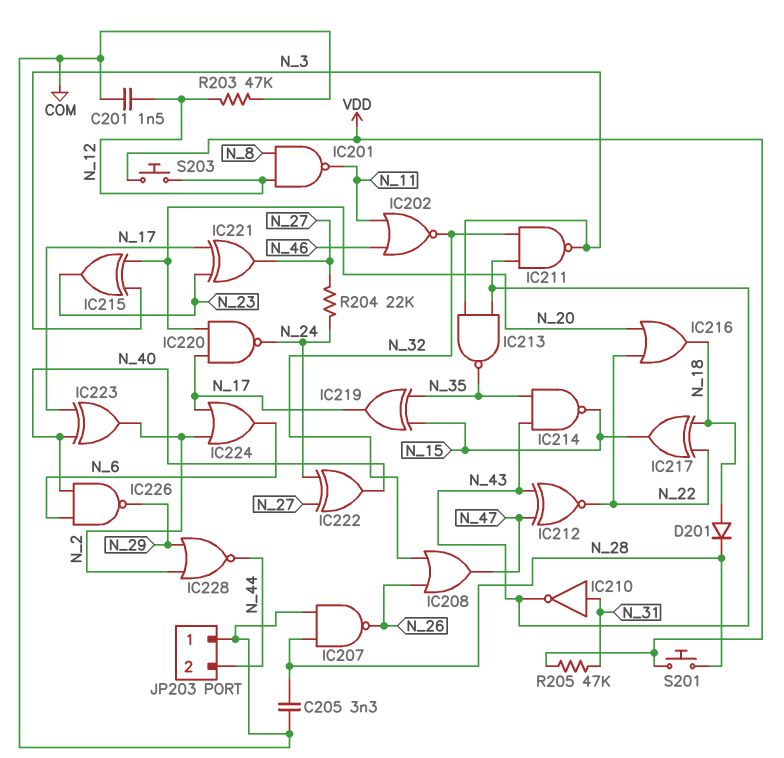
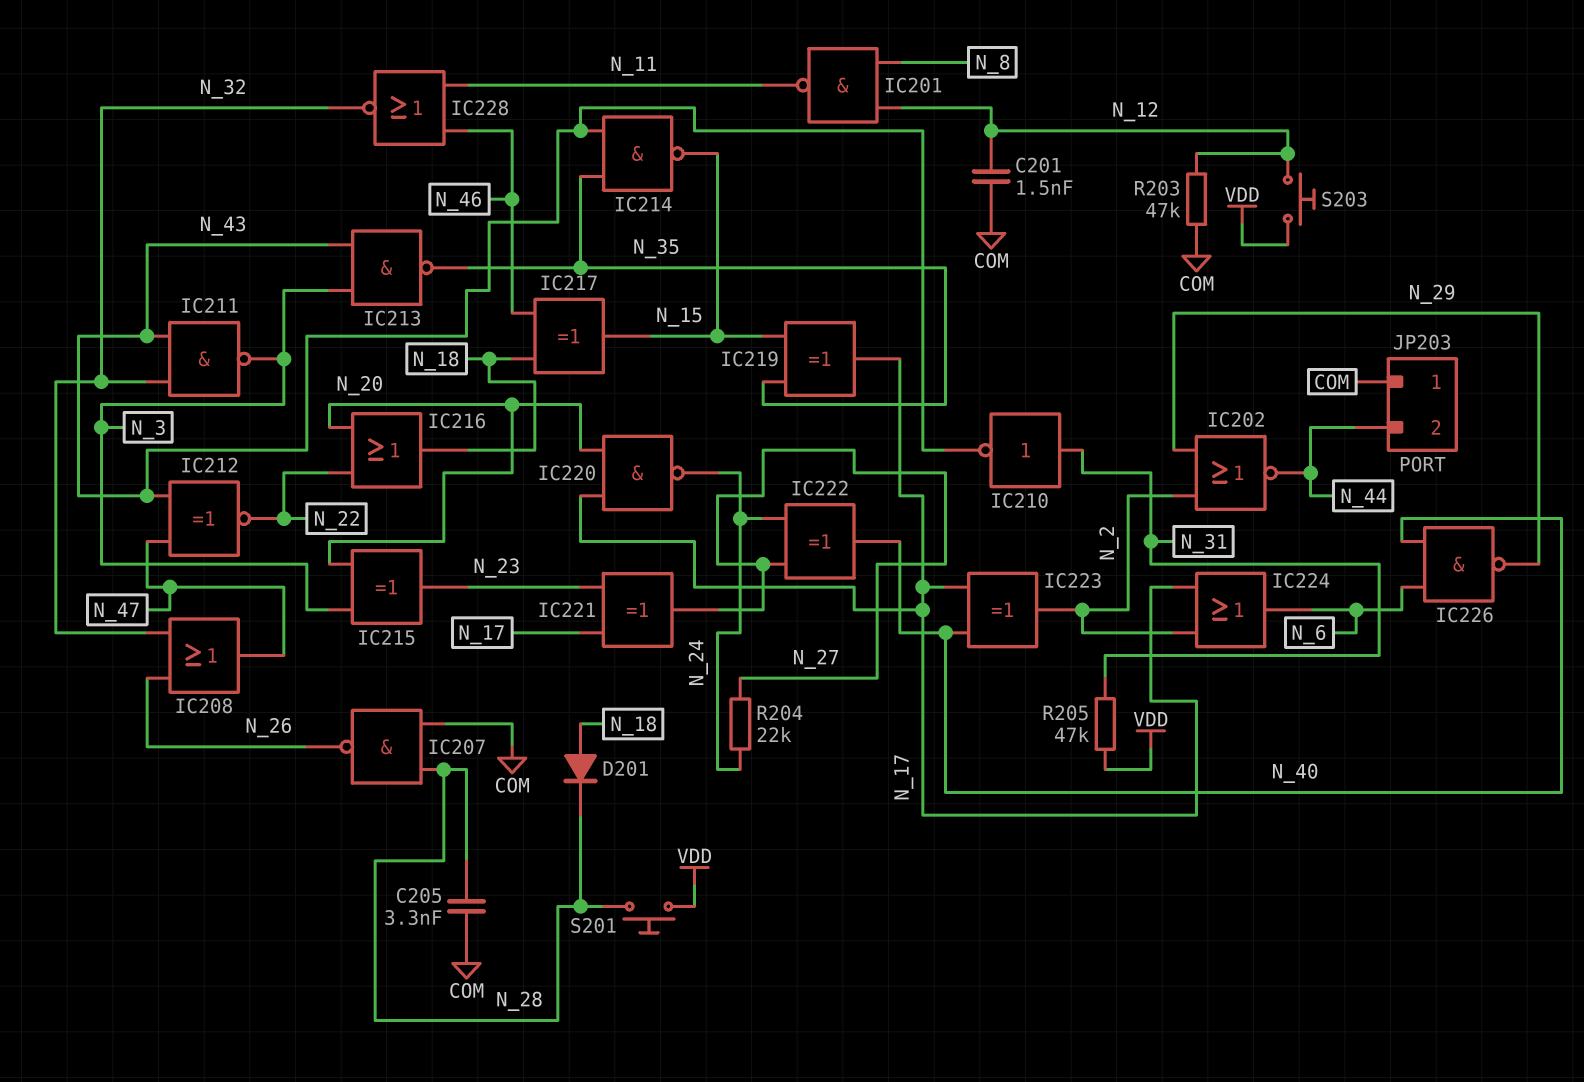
IC202: NOR (in N_11, in N_46, out N_32) -> NOR (in N_2, in N_29, out N_44)
IC217: XOR (in N_18, in N_22, out N_15) -> XOR (in N_18, in N_46, out N_15)
IC228: NOR (in N_2, in N_29, out N_44) -> NOR (in N_11, in N_46, out N_32)

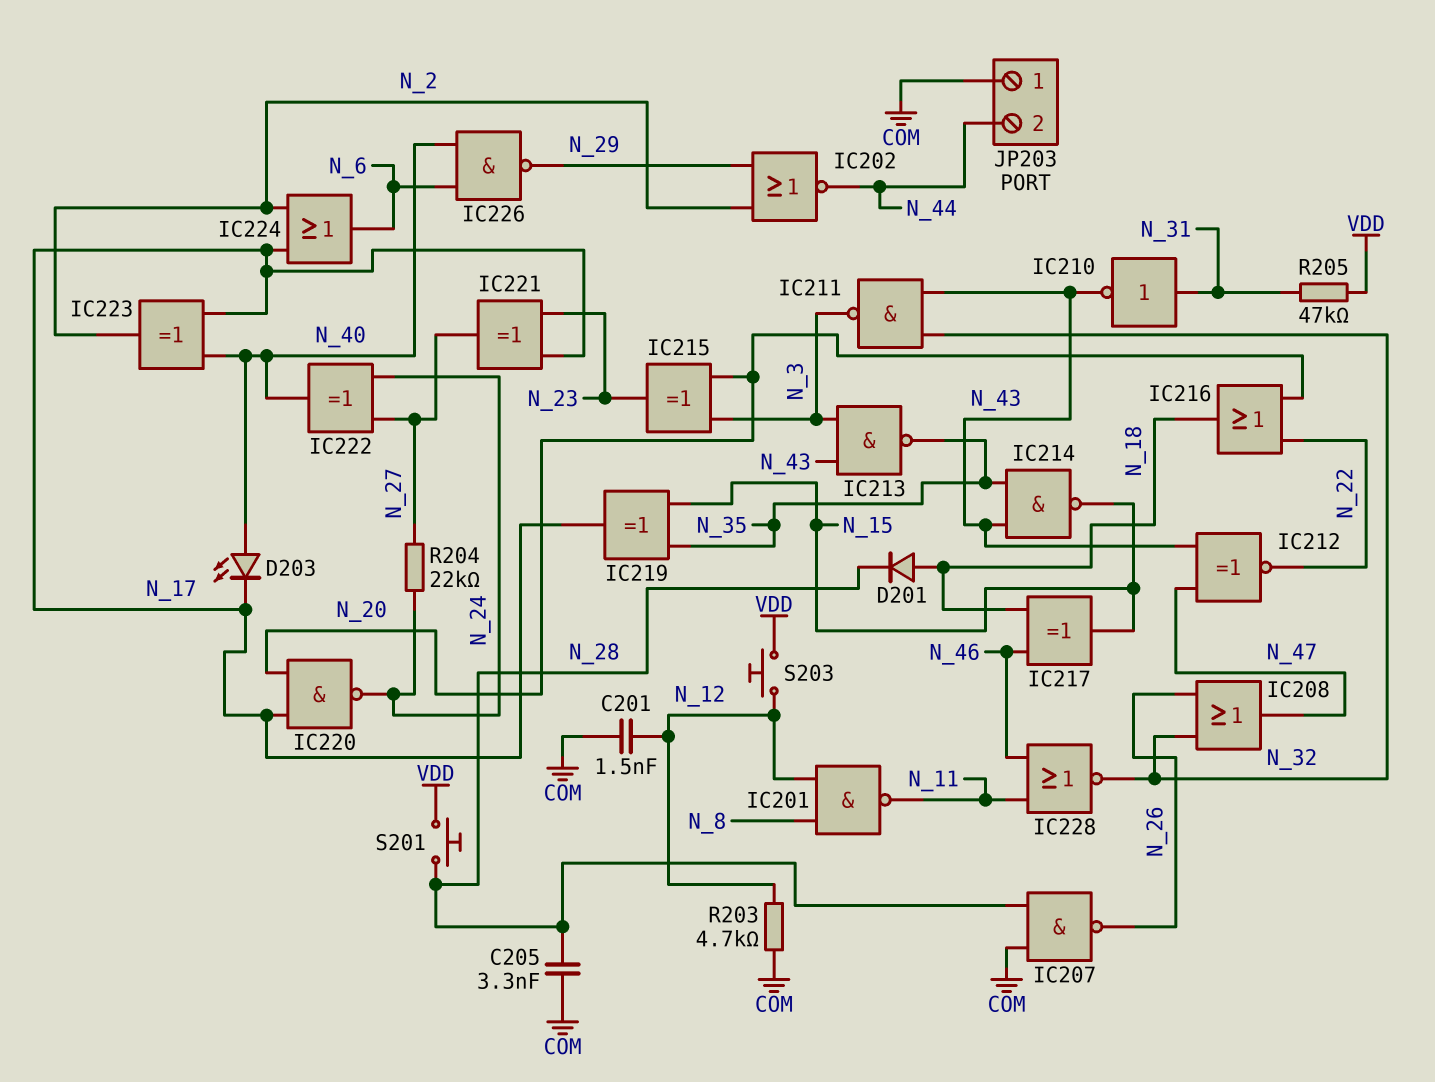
D203: none -> LED (A N_40, K N_17)
R203: 47k (COM, N_12) -> 4.7k (COM, N_12)

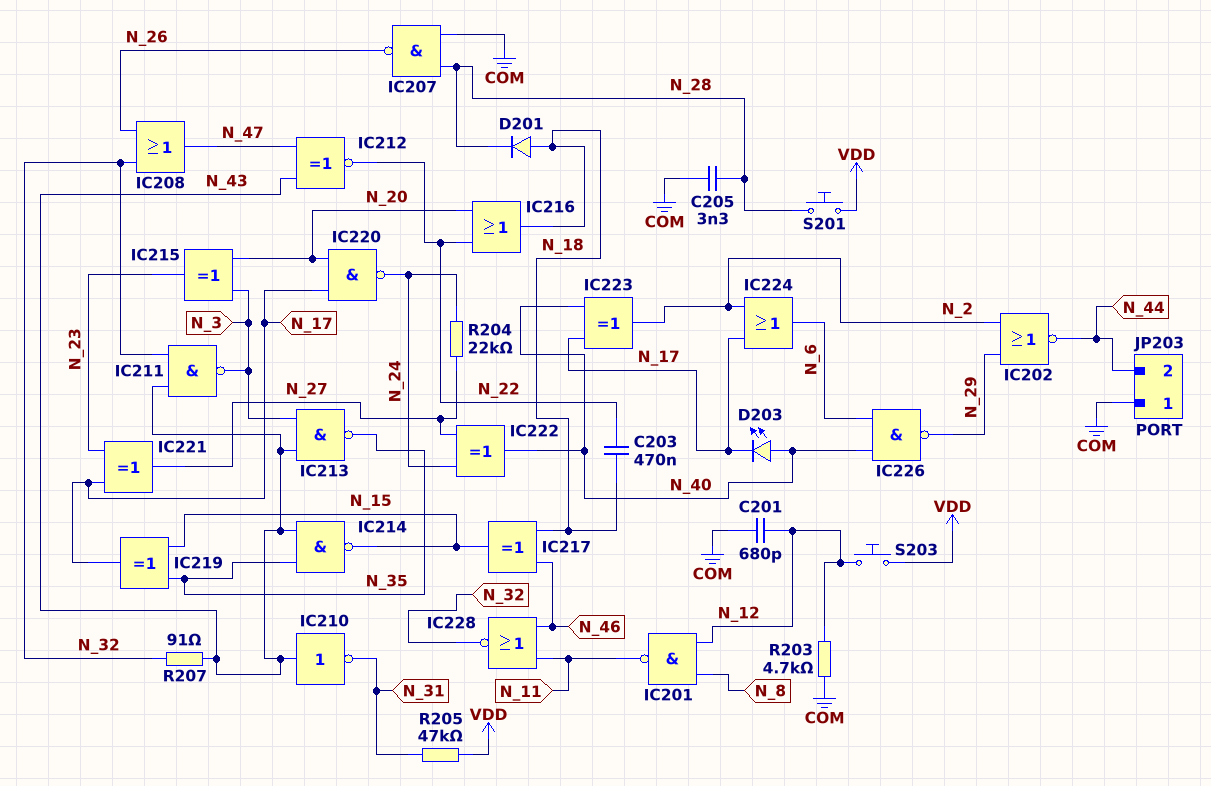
C201: 1.5nF (COM, N_12) -> 680pF (COM, N_12)
C203: none -> 470nF (N_18, N_22)
IC210: NOT (in N_31, out N_43) -> NOT (in N_43, out N_31)
R207: none -> 91 (N_32, N_43)

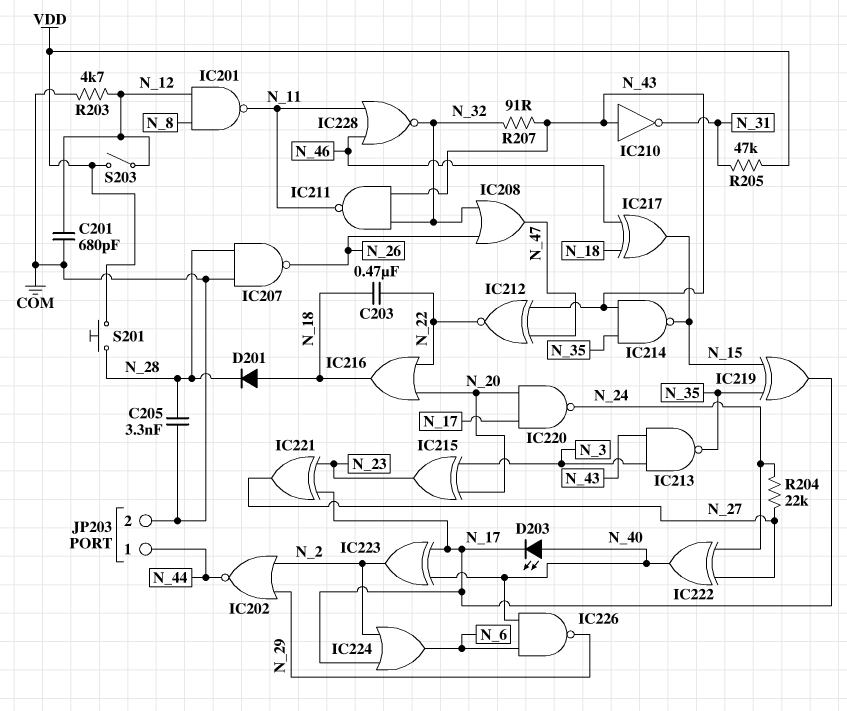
IC211: NAND (in N_32, in N_43, out N_3) -> NAND (in N_32, in N_43, out N_11)
JP203 pin 1: COM -> N_44
JP203 pin 2: N_44 -> COM
S203: button (N_12, VDD) -> switch (N_12, VDD)

